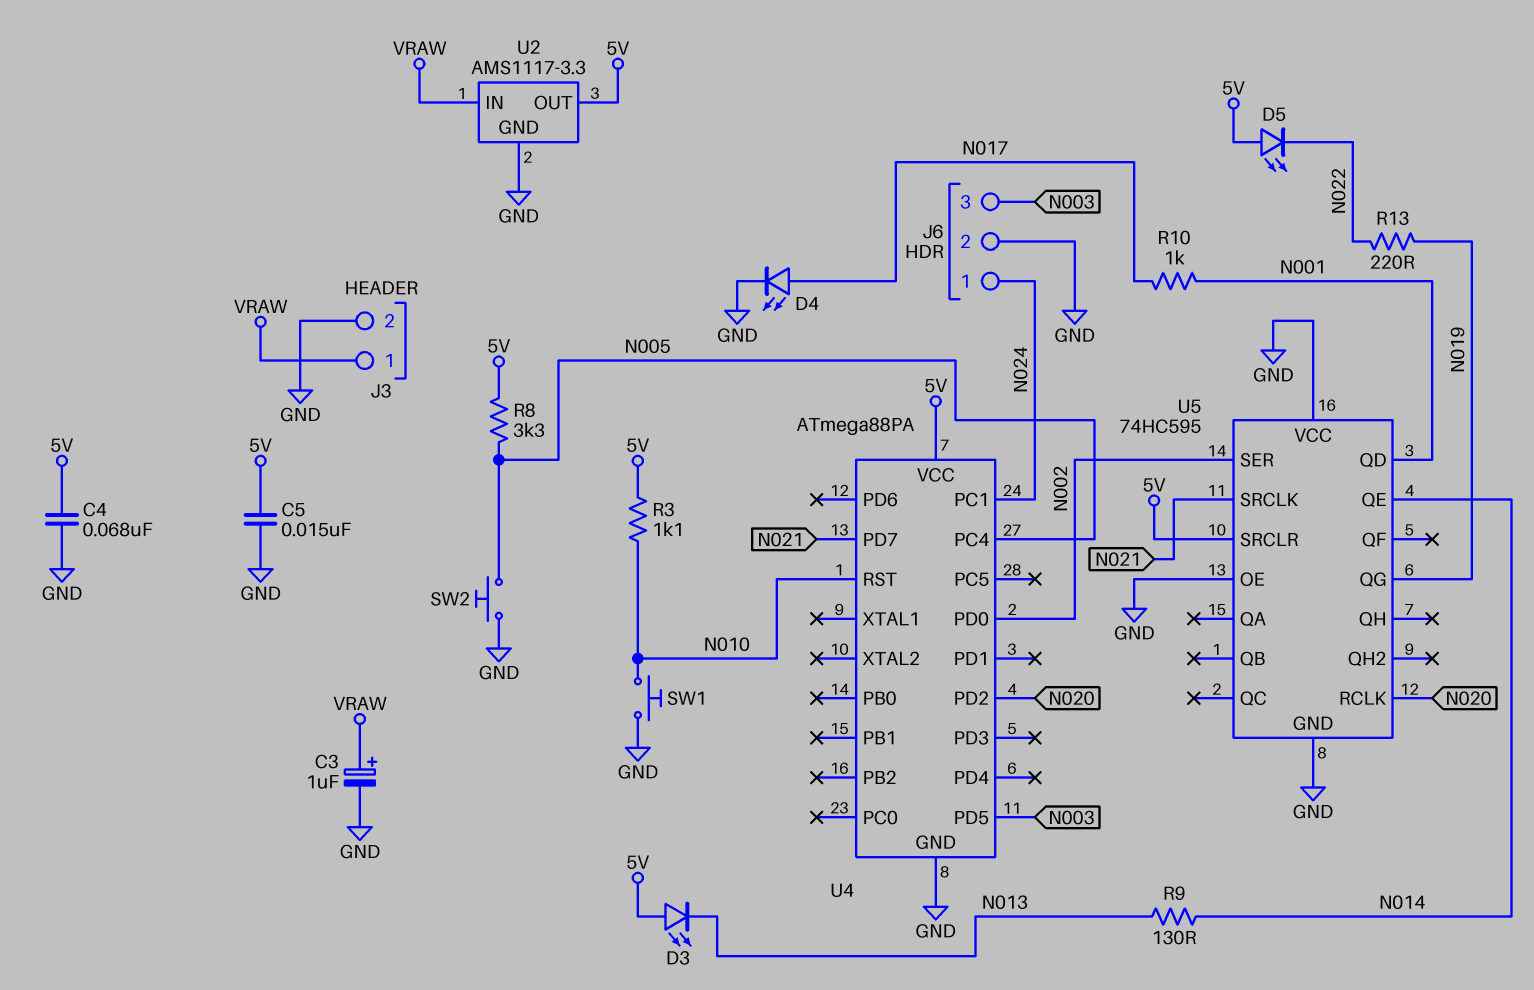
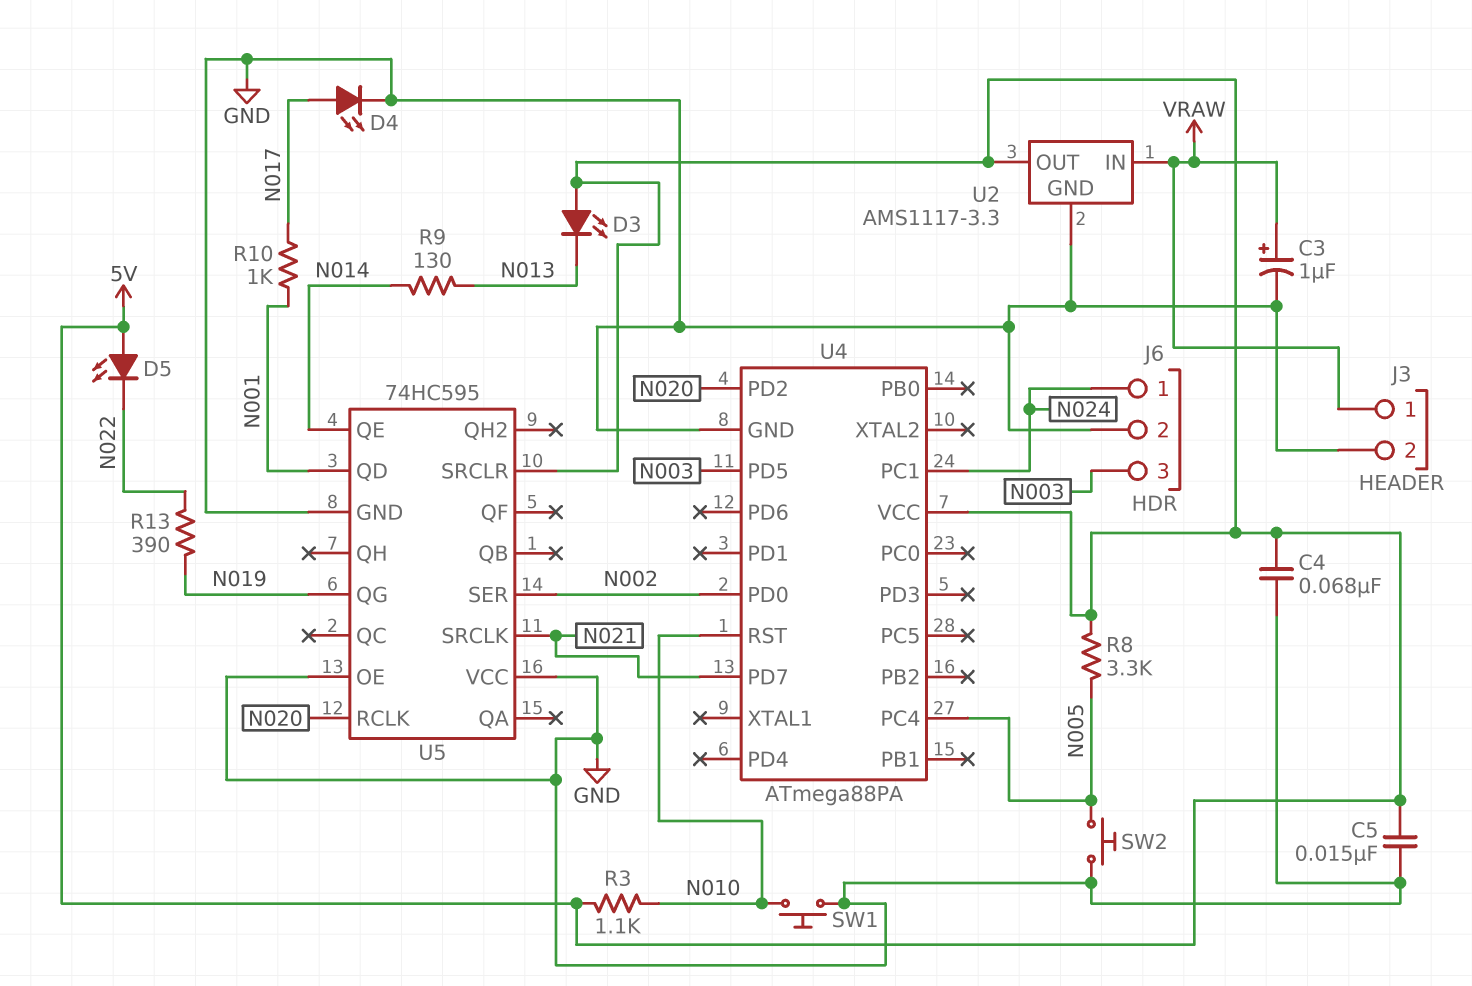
R13: 220 (N019, N022) -> 390 (N019, N022)

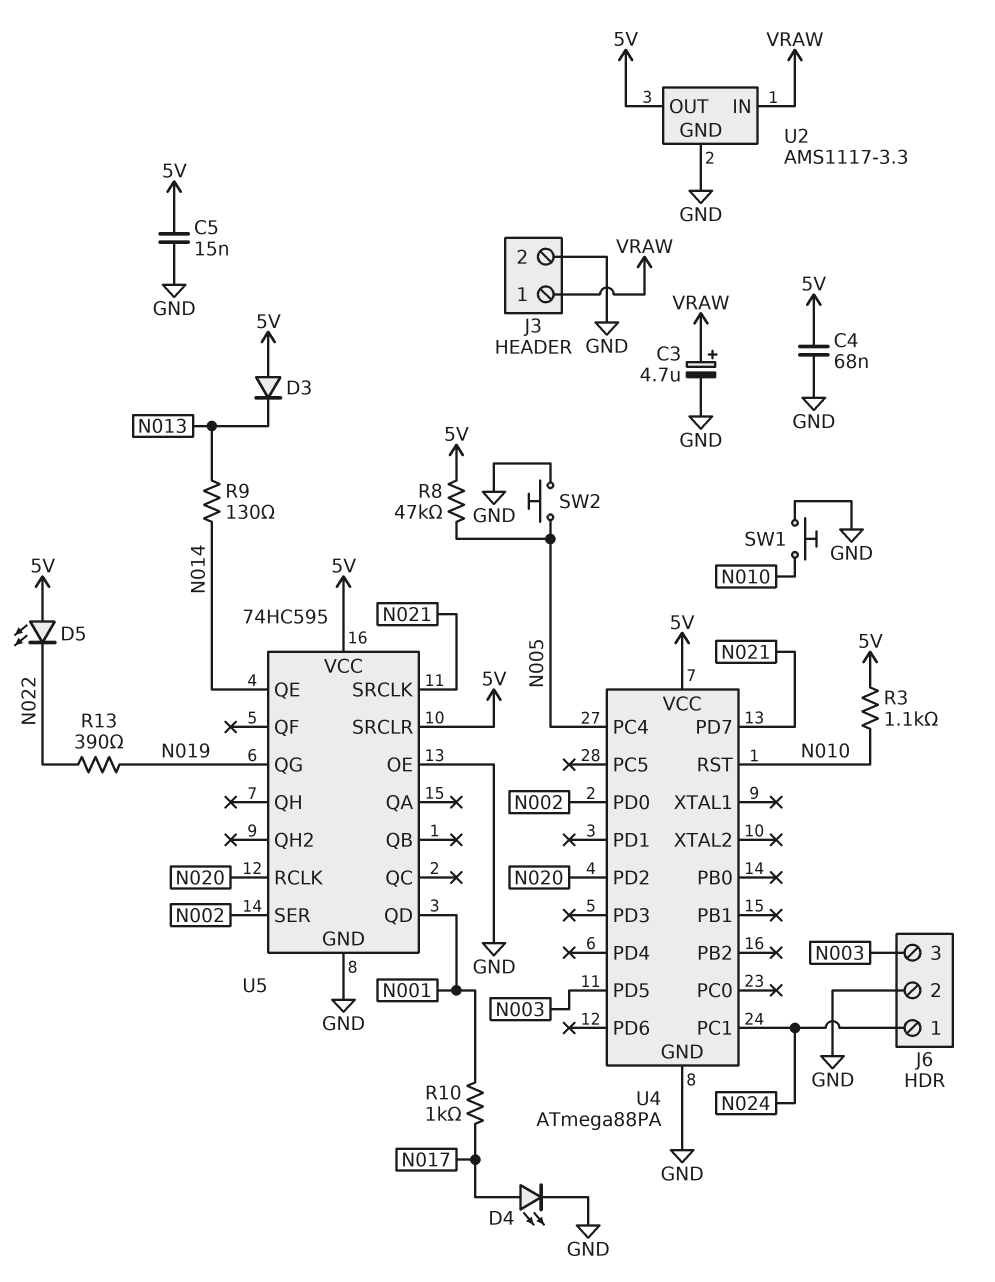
C3: 1uF (plus VRAW, minus GND) -> 4.7uF (plus VRAW, minus GND)
D3: LED (A 5V, K N013) -> diode (A 5V, K N013)
R8: 3.3k (5V, N005) -> 47k (5V, N005)
U5 pin VCC: GND -> 5V

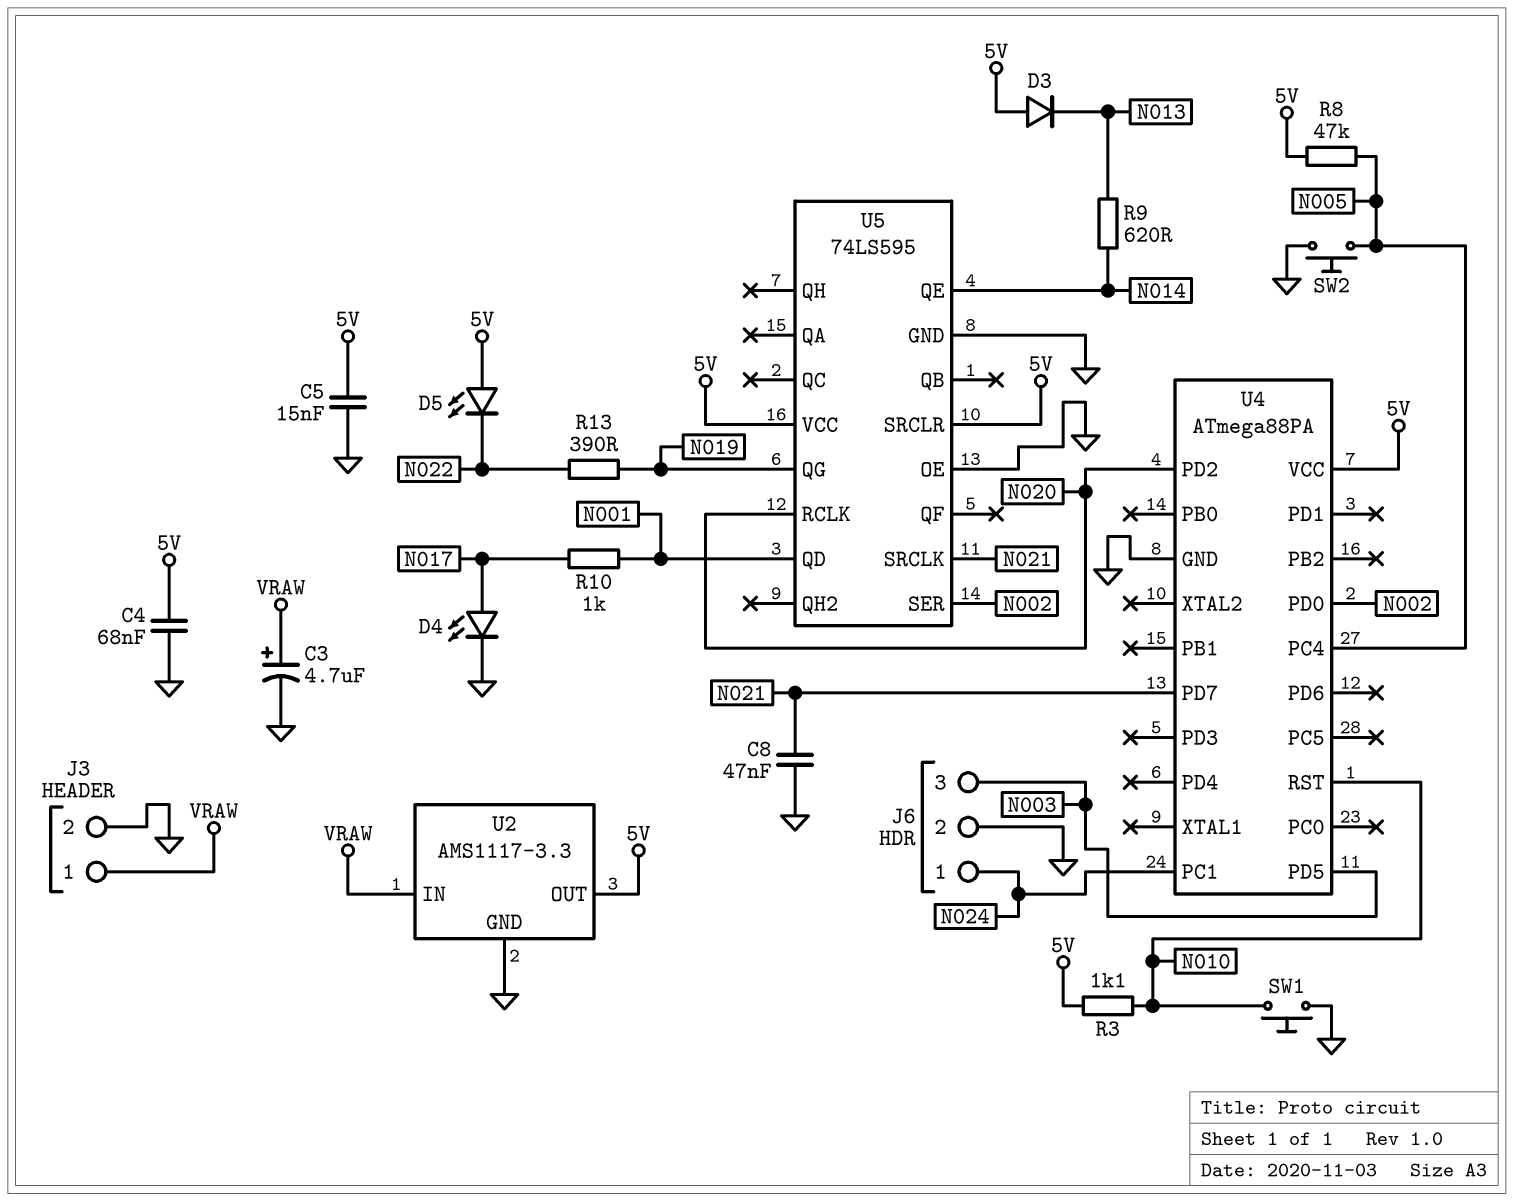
C8: none -> 47nF (GND, N021)
R9: 130 (N013, N014) -> 620 (N013, N014)
U5: 74HC595 -> 74LS595

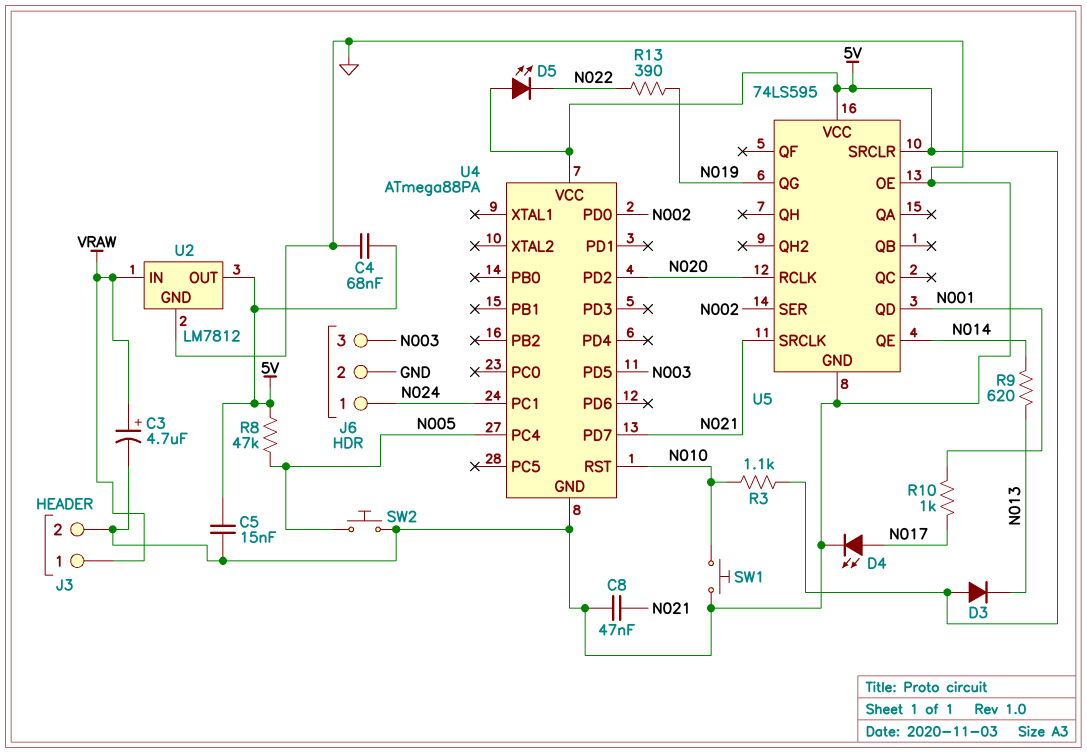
U2: AMS1117-3.3 -> LM7812

